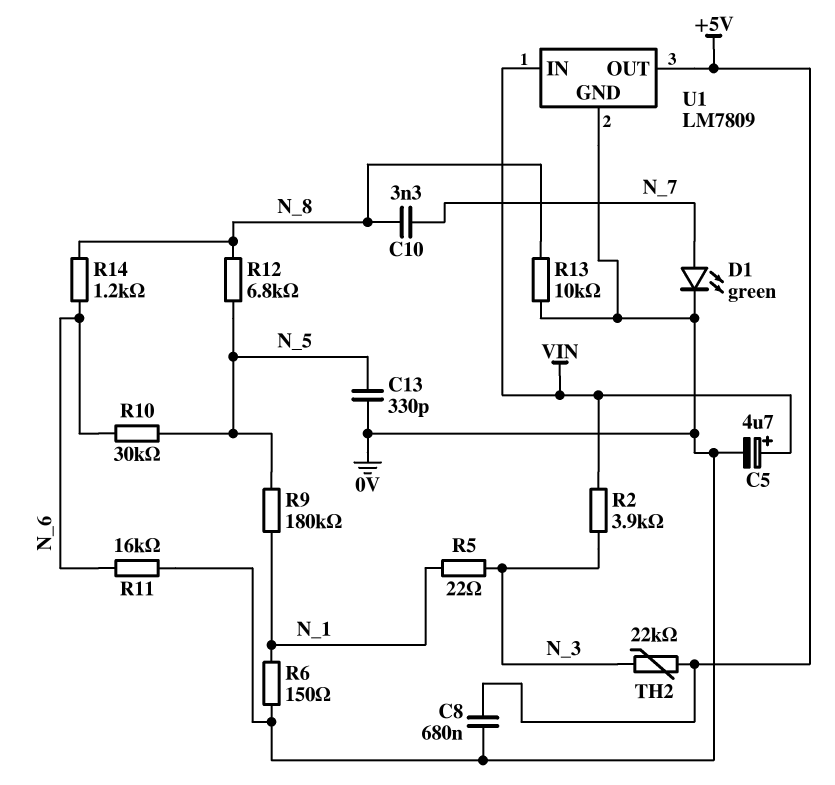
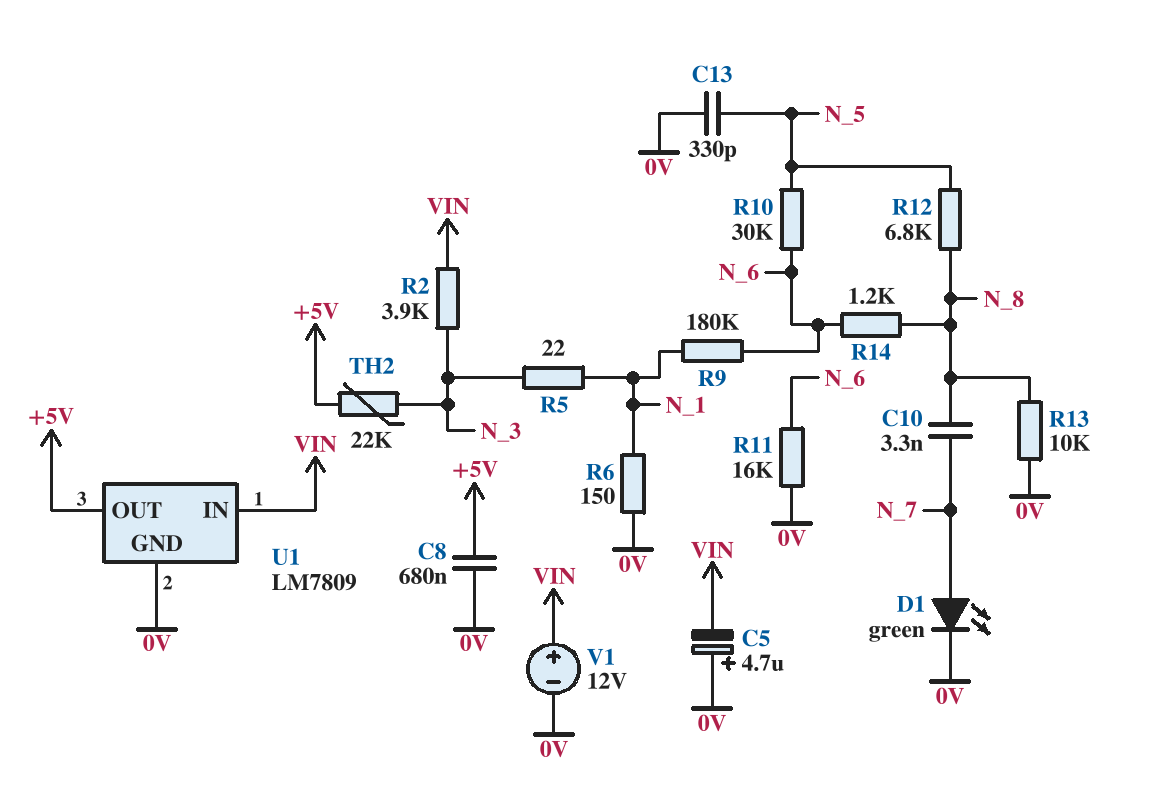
C5: 4.7uF (plus VIN, minus 0V) -> 4.7uF (plus 0V, minus VIN)
R9: 180k (N_1, N_5) -> 180k (N_1, N_6)
V1: none -> 12V (plus VIN, minus 0V)

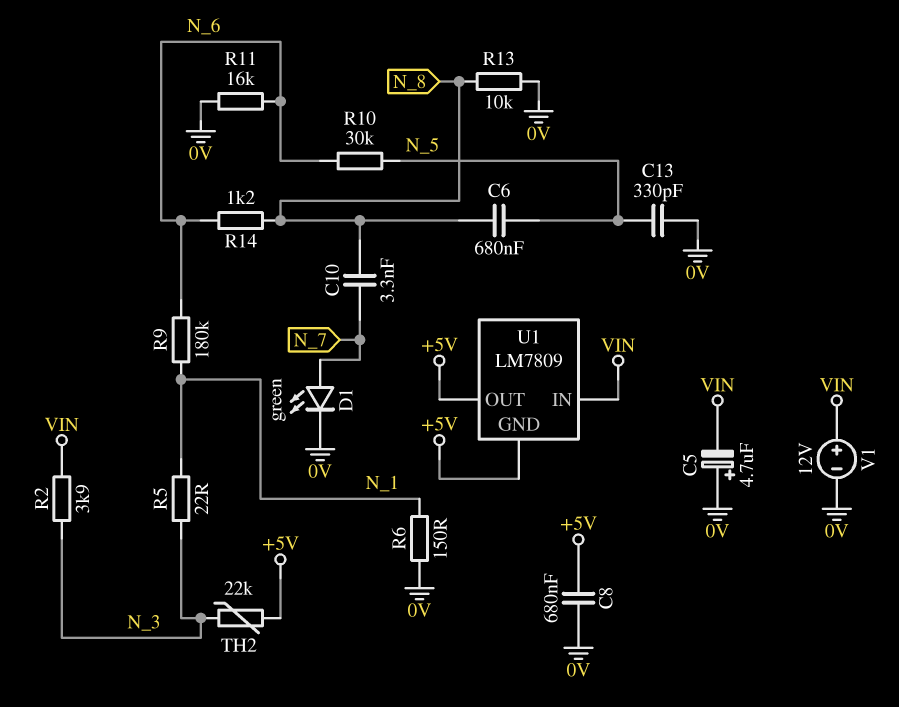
C6: none -> 680nF (N_5, N_8)
R12: 6.8k (N_5, N_8) -> none
U1 pin GND: 0V -> +5V

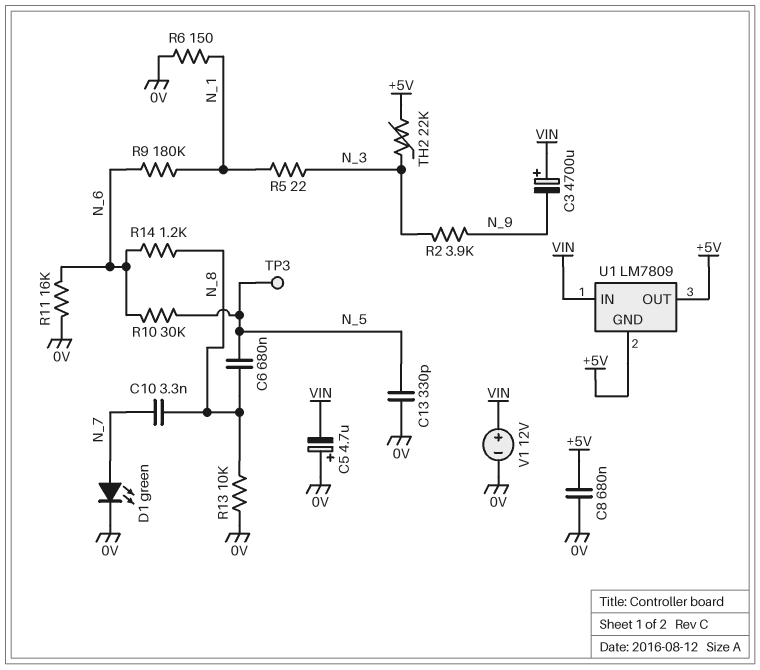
C3: none -> 4700uF (plus VIN, minus N_9)
R2: 3.9k (N_3, VIN) -> 3.9k (N_3, N_9)
TP3: none -> test point (N_5)

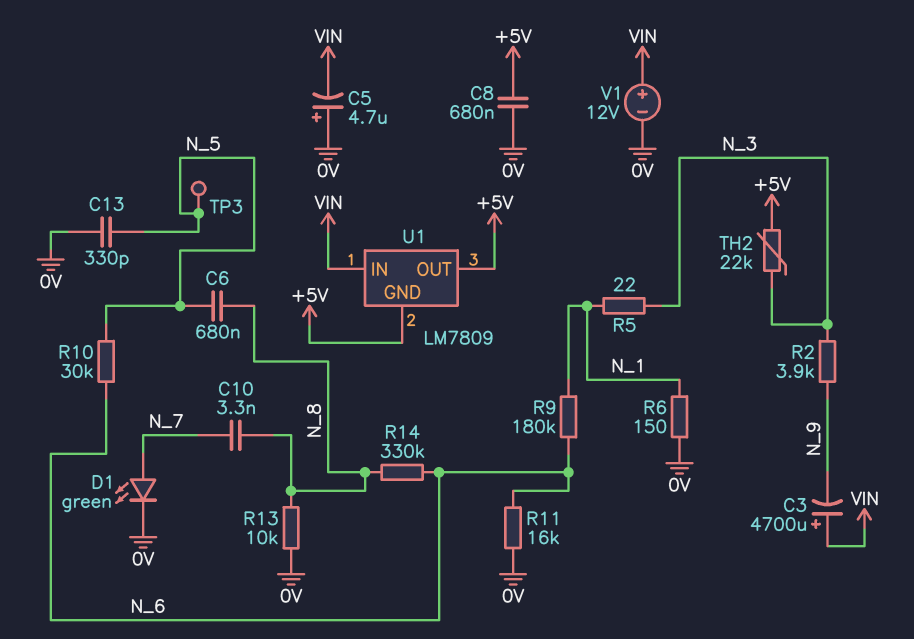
R14: 1.2k (N_6, N_8) -> 330k (N_6, N_8)

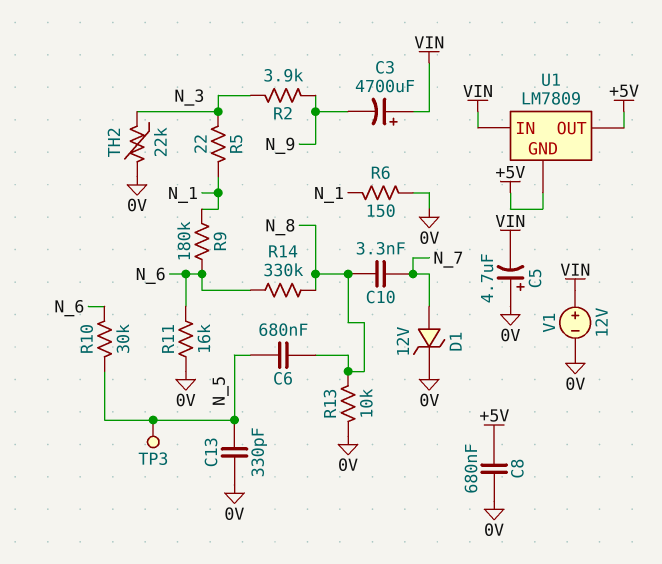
D1: LED green (A N_7, K 0V) -> zener 12V (A N_7, K 0V)
TH2: 22k (+5V, N_3) -> 22k (0V, N_3)

